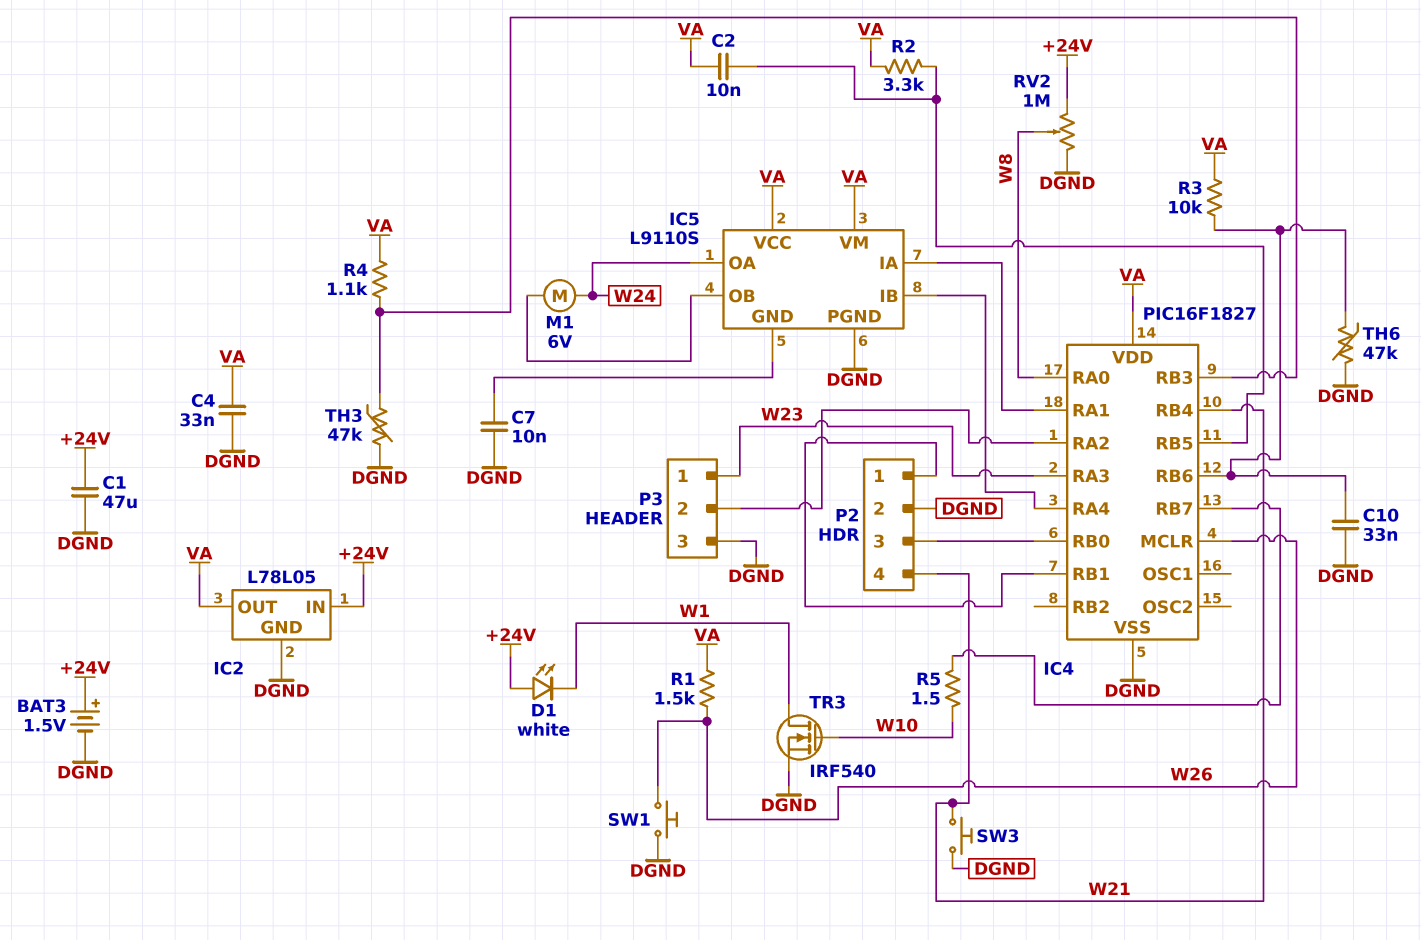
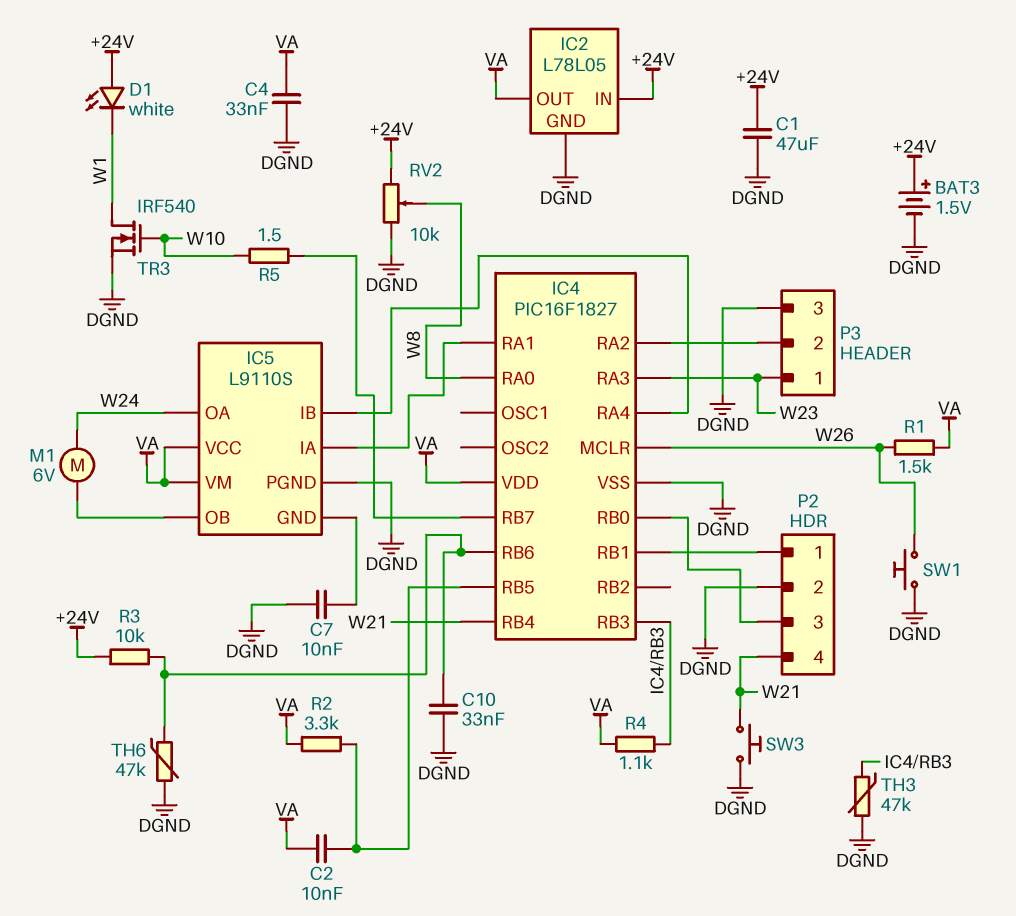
R3: 10k (IC4/RB6, VA) -> 10k (+24V, IC4/RB6)
RV2: 1M (+24V, DGND, wiper W8) -> 10k (+24V, DGND, wiper W8)

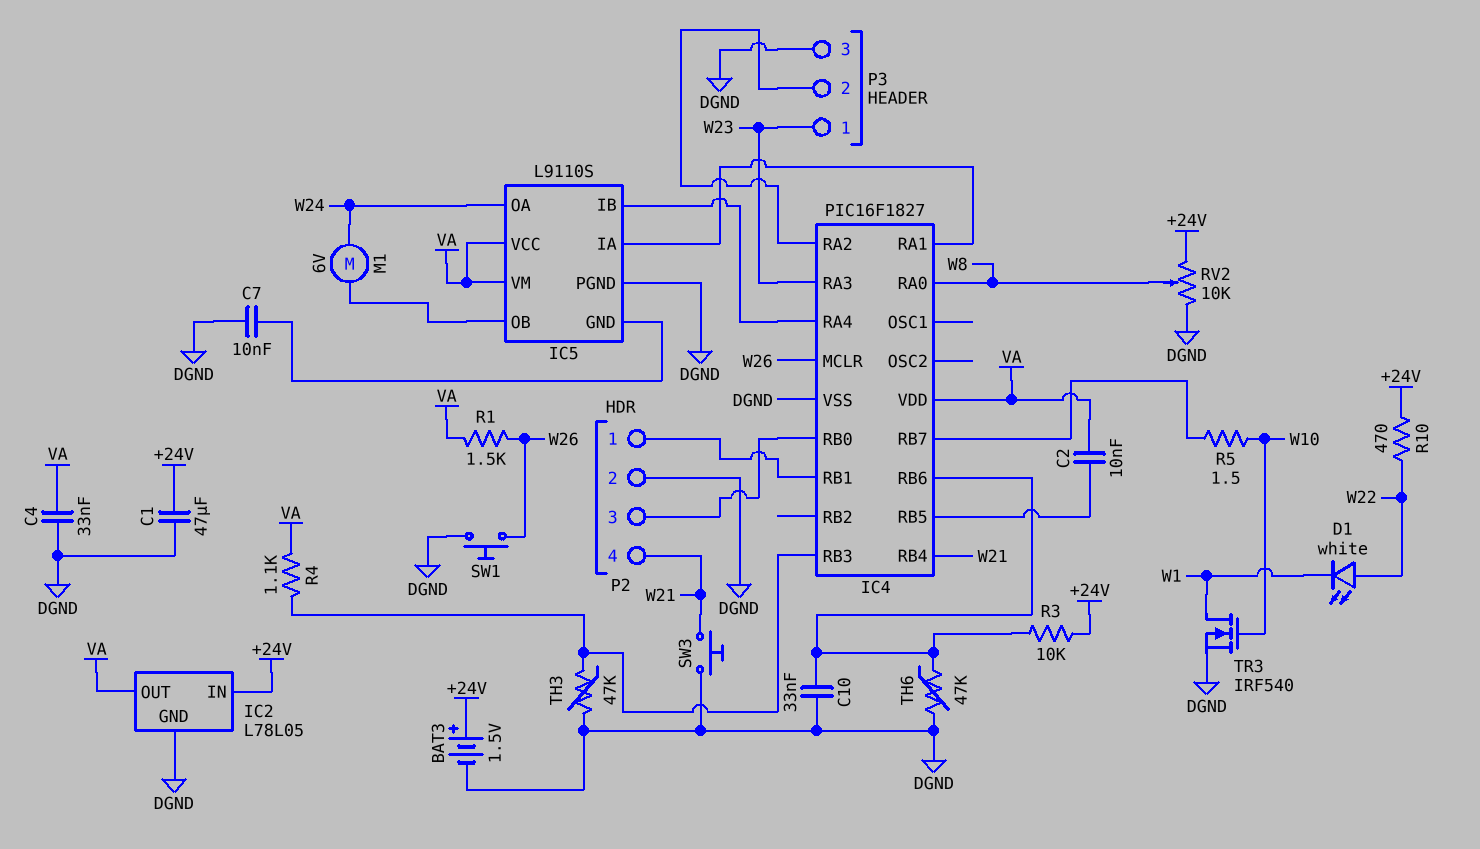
D1: LED white (A +24V, K W1) -> LED white (A W22, K W1)
R2: 3.3k (IC4/RB5, VA) -> none
R10: none -> 470 (+24V, W22)

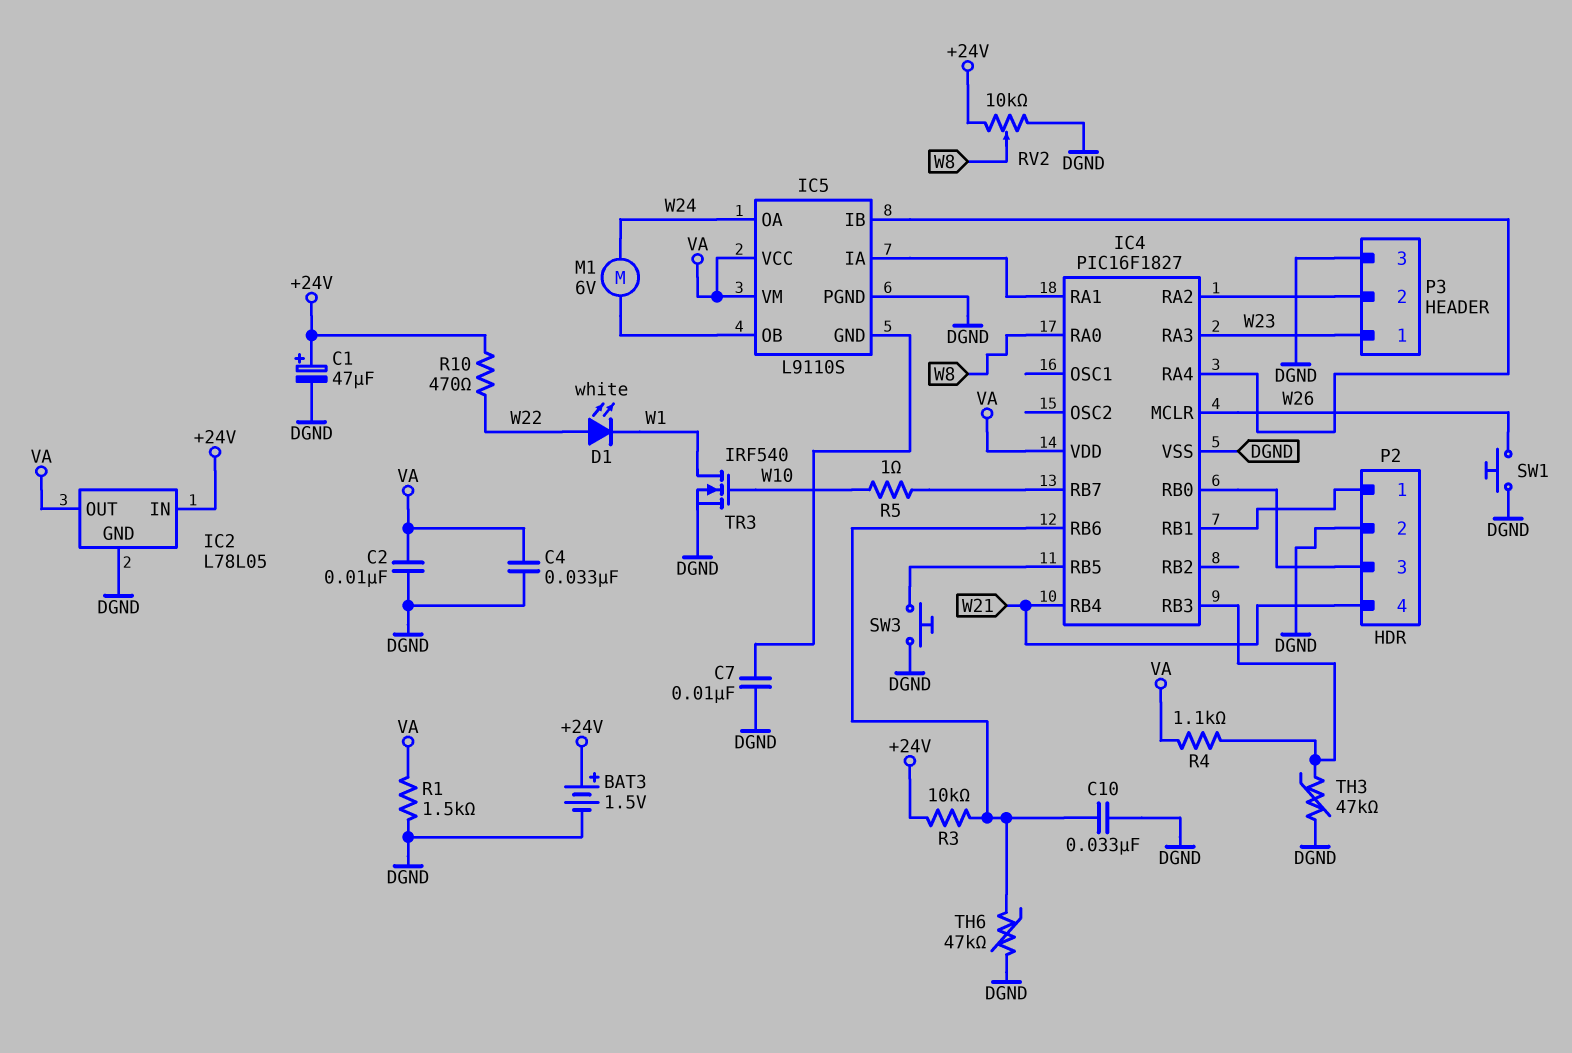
C1: 47uF (+24V, DGND) -> 47uF (plus +24V, minus DGND)
C2: 10nF (IC4/RB5, VA) -> 10nF (DGND, VA)
R1: 1.5k (VA, W26) -> 1.5k (DGND, VA)
R5: 1.5 (IC4/RB7, W10) -> 1 (IC4/RB7, W10)
SW3: button (DGND, W21) -> button (DGND, IC4/RB5)

